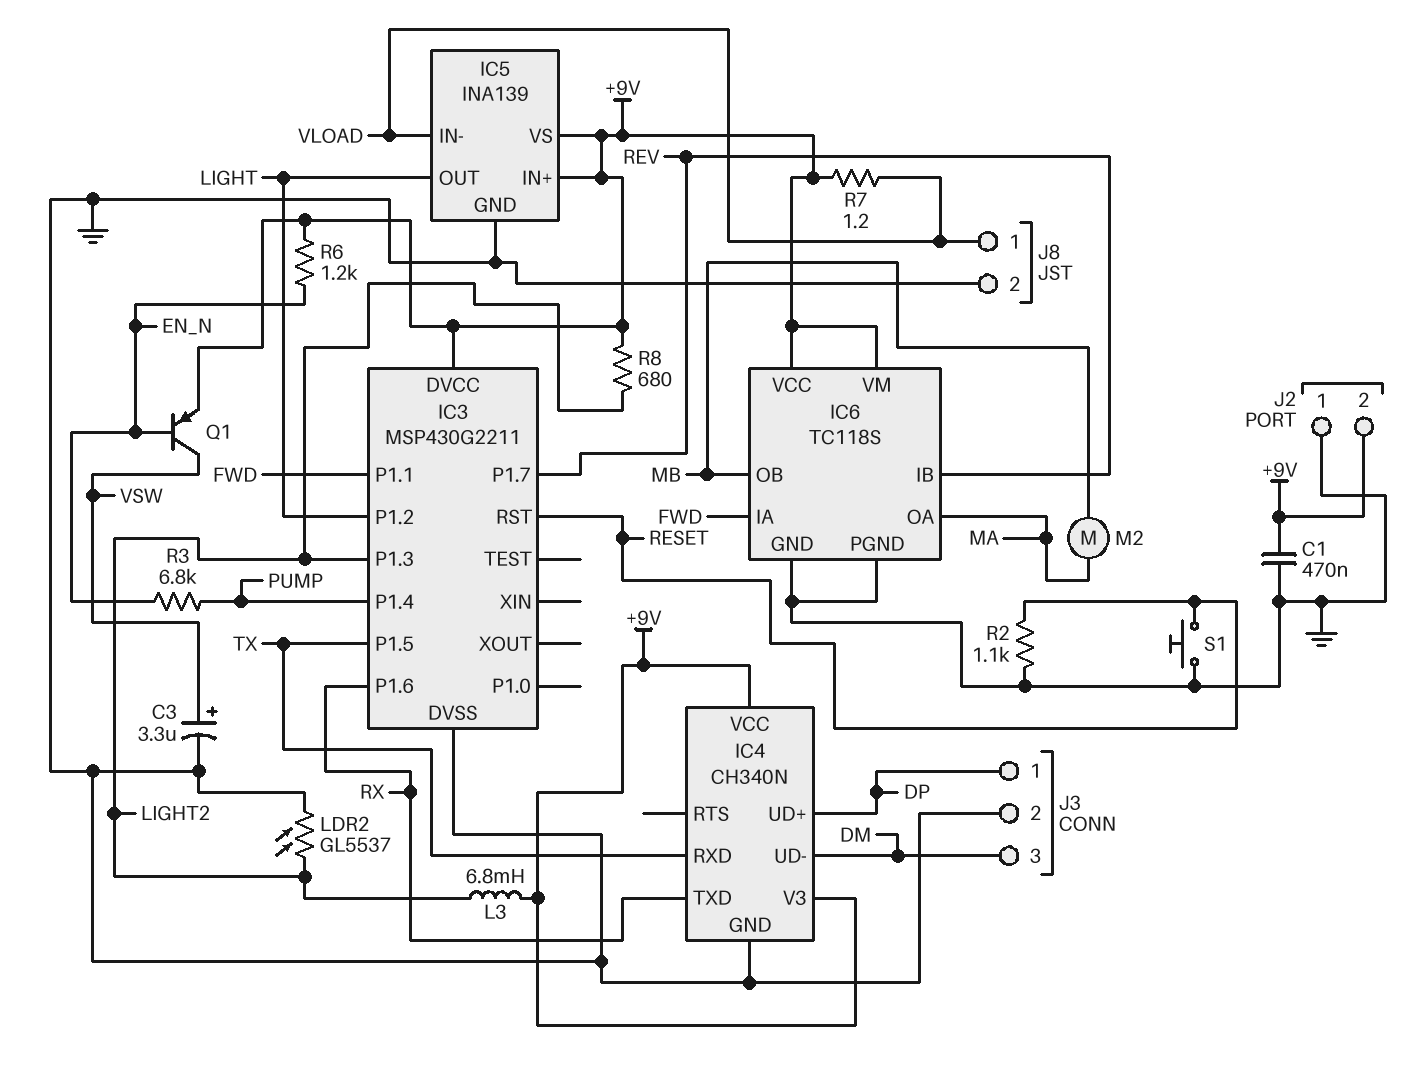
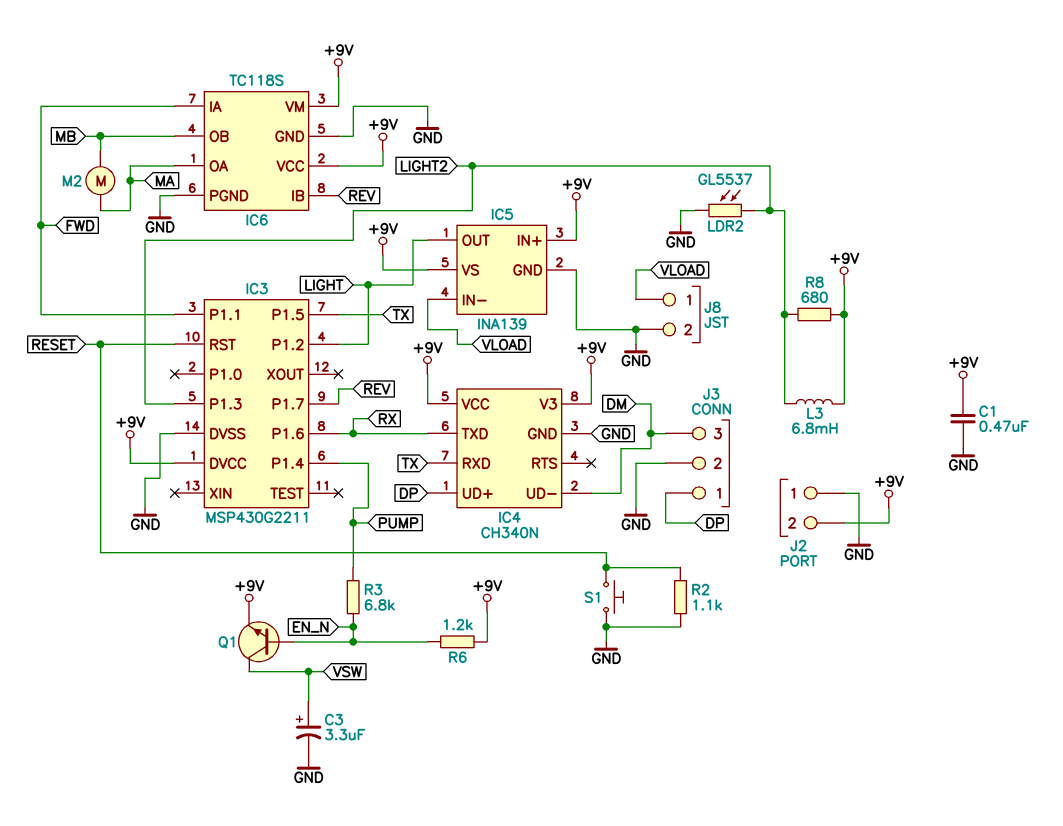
Q1: PNP (B EN_N, C VSW, E +9V) -> NPN (B EN_N, C VSW, E +9V)
R7: 1.2 (+9V, VLOAD) -> none

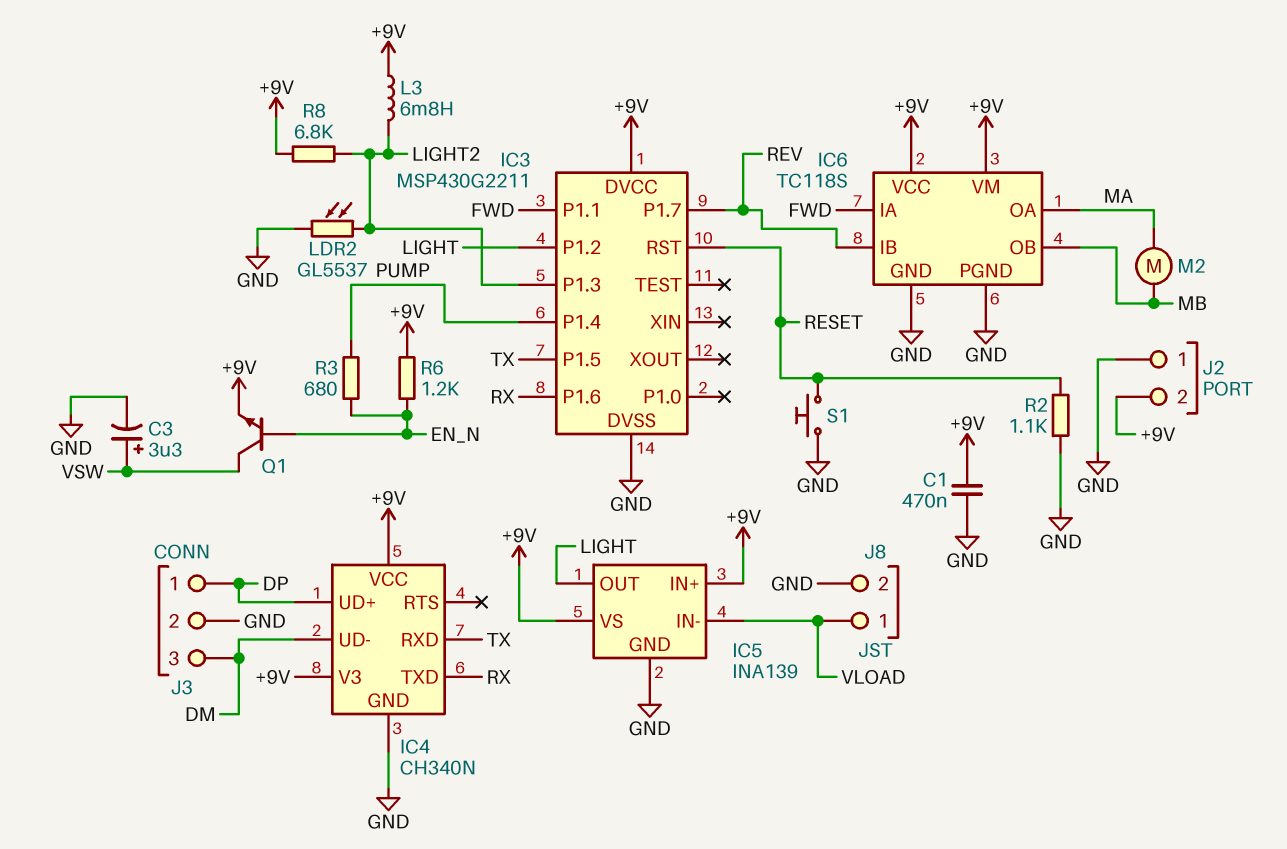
R3: 6.8k (EN_N, PUMP) -> 680 (EN_N, PUMP)
R8: 680 (+9V, LIGHT2) -> 6.8k (+9V, LIGHT2)

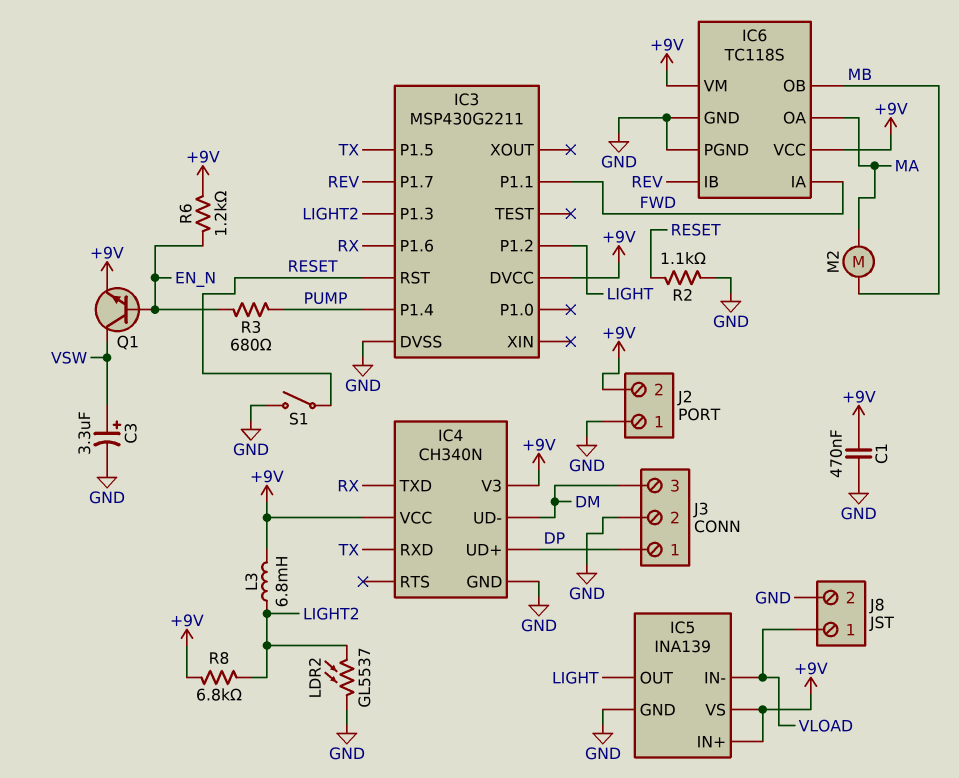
S1: button (GND, RESET) -> switch (GND, RESET)

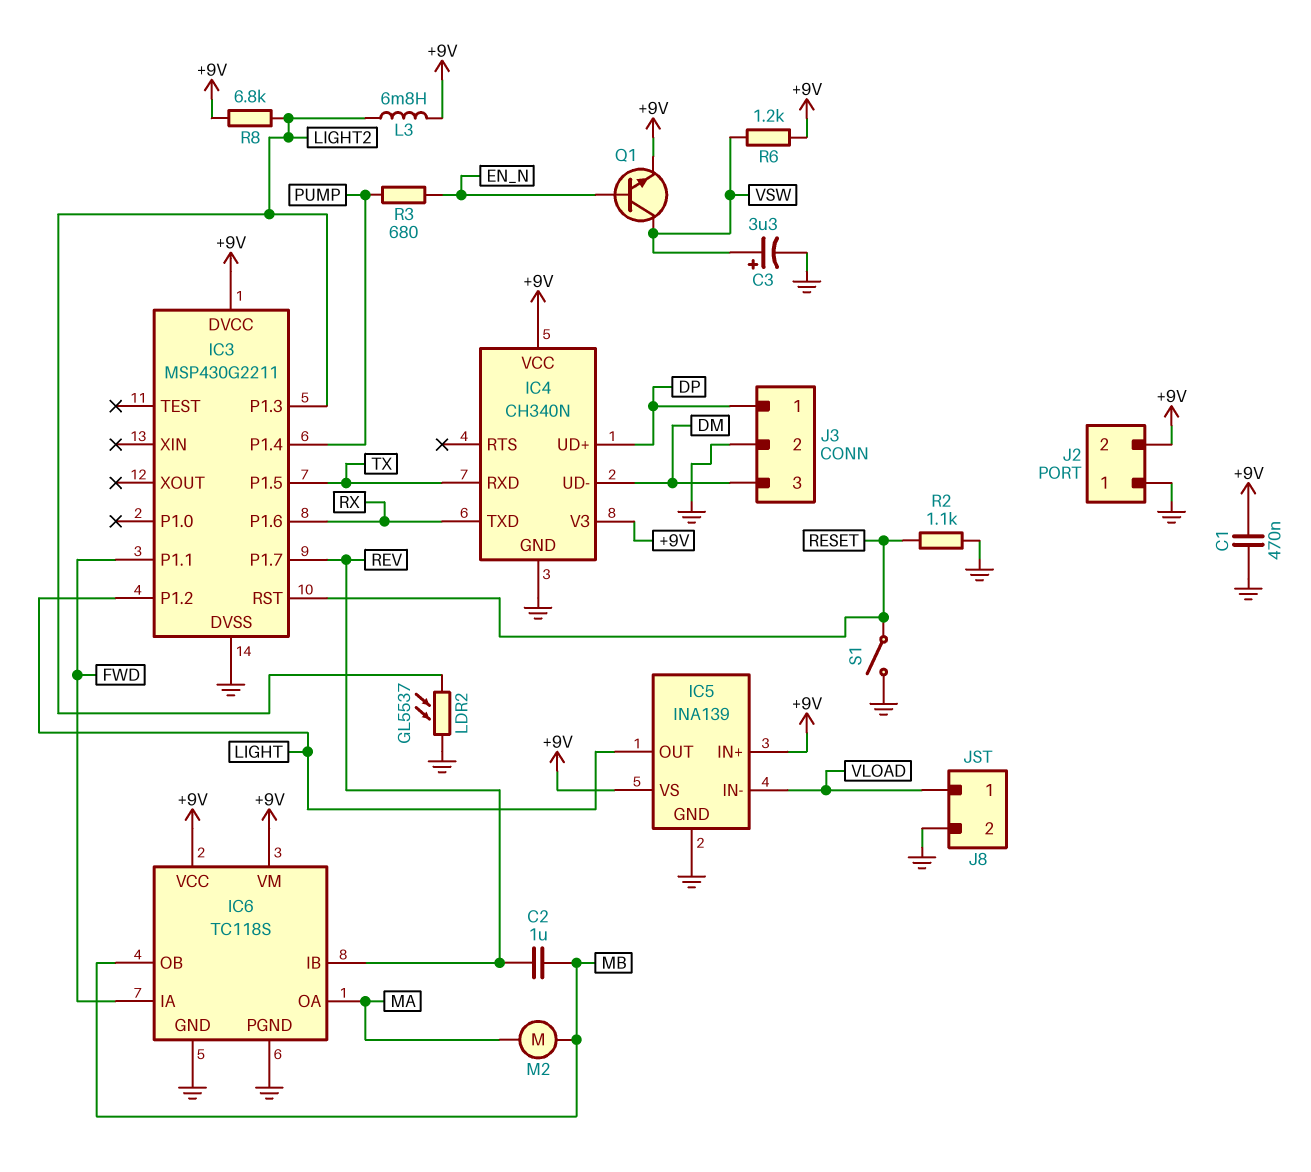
C2: none -> 1uF (MB, REV)
R6: 1.2k (+9V, EN_N) -> 1.2k (+9V, VSW)

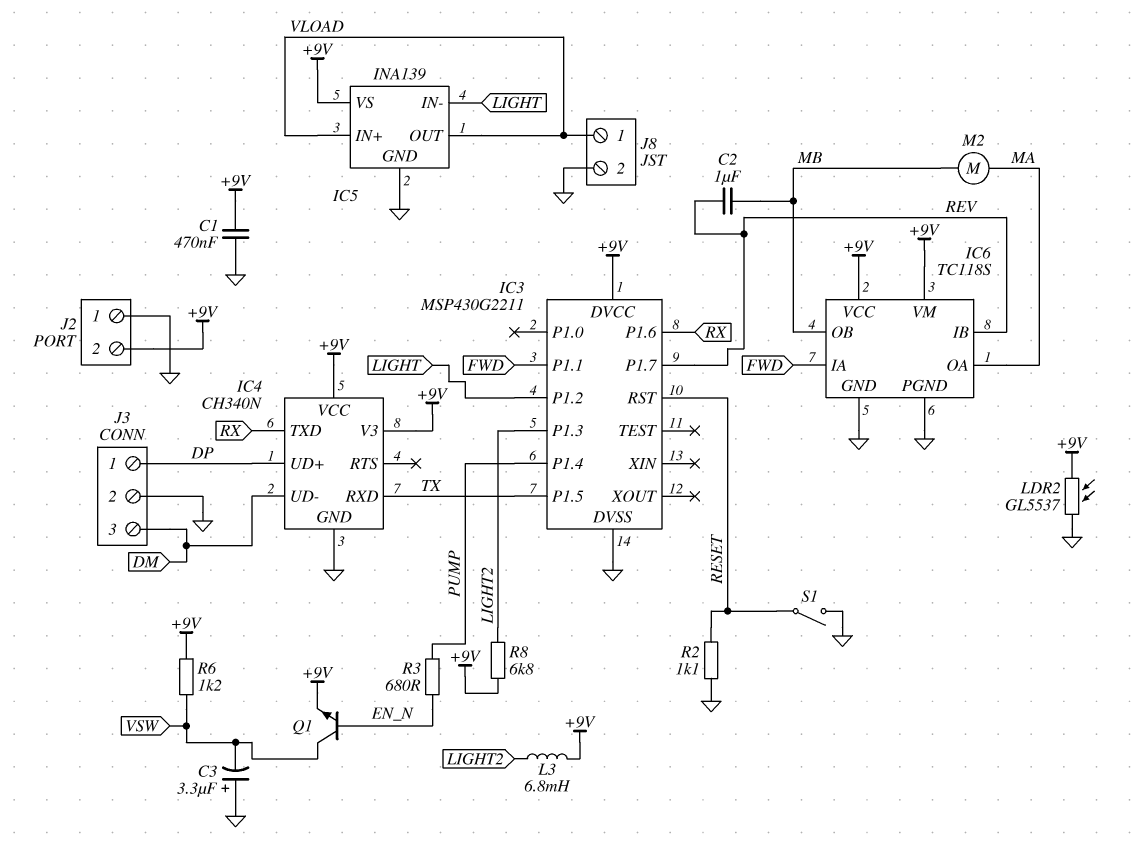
C3: 3.3uF (plus VSW, minus GND) -> 3.3uF (plus GND, minus VSW)
IC5 pin IN+: +9V -> VLOAD
IC5 pin IN-: VLOAD -> LIGHT
IC5 pin OUT: LIGHT -> VLOAD
LDR2: GL5537 (GND, LIGHT2) -> GL5537 (+9V, GND)

